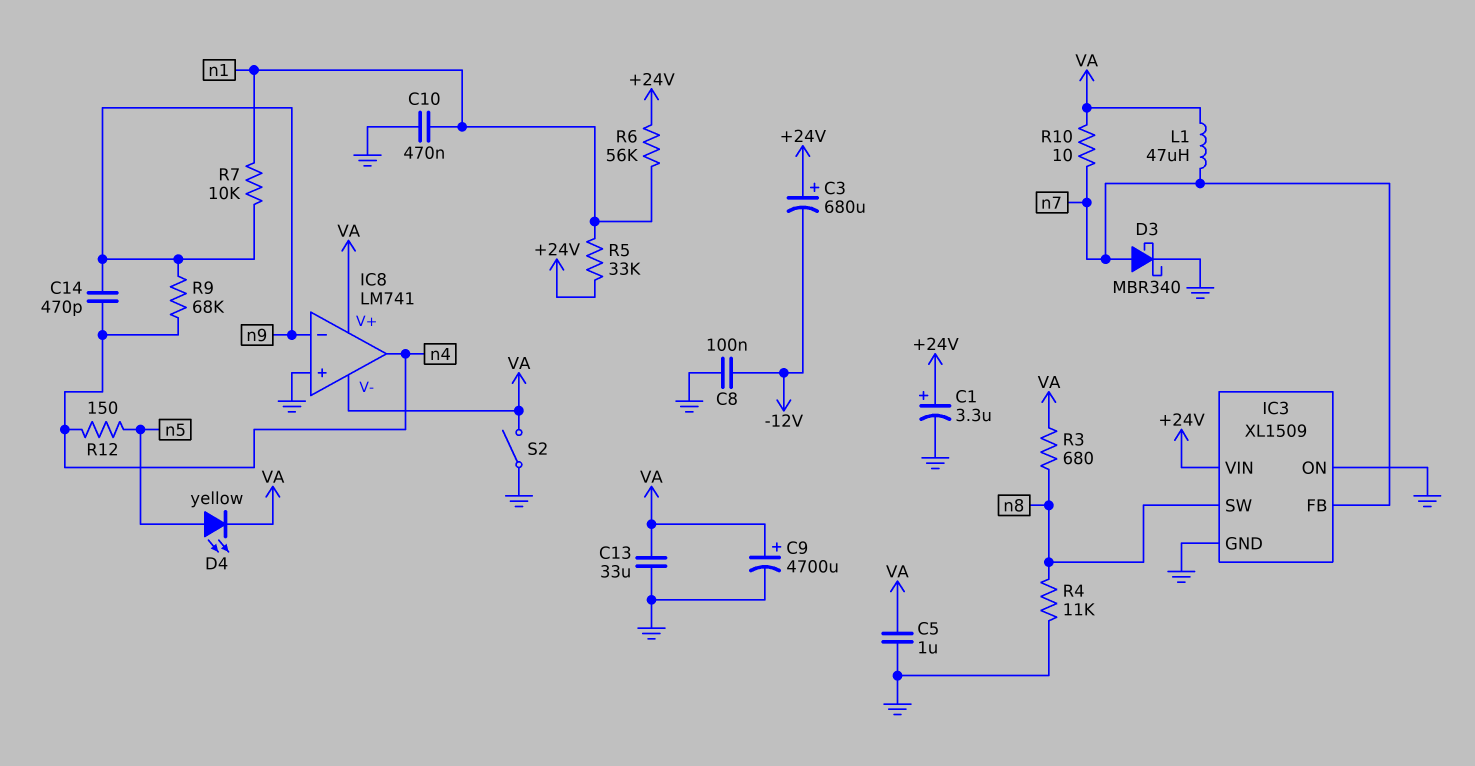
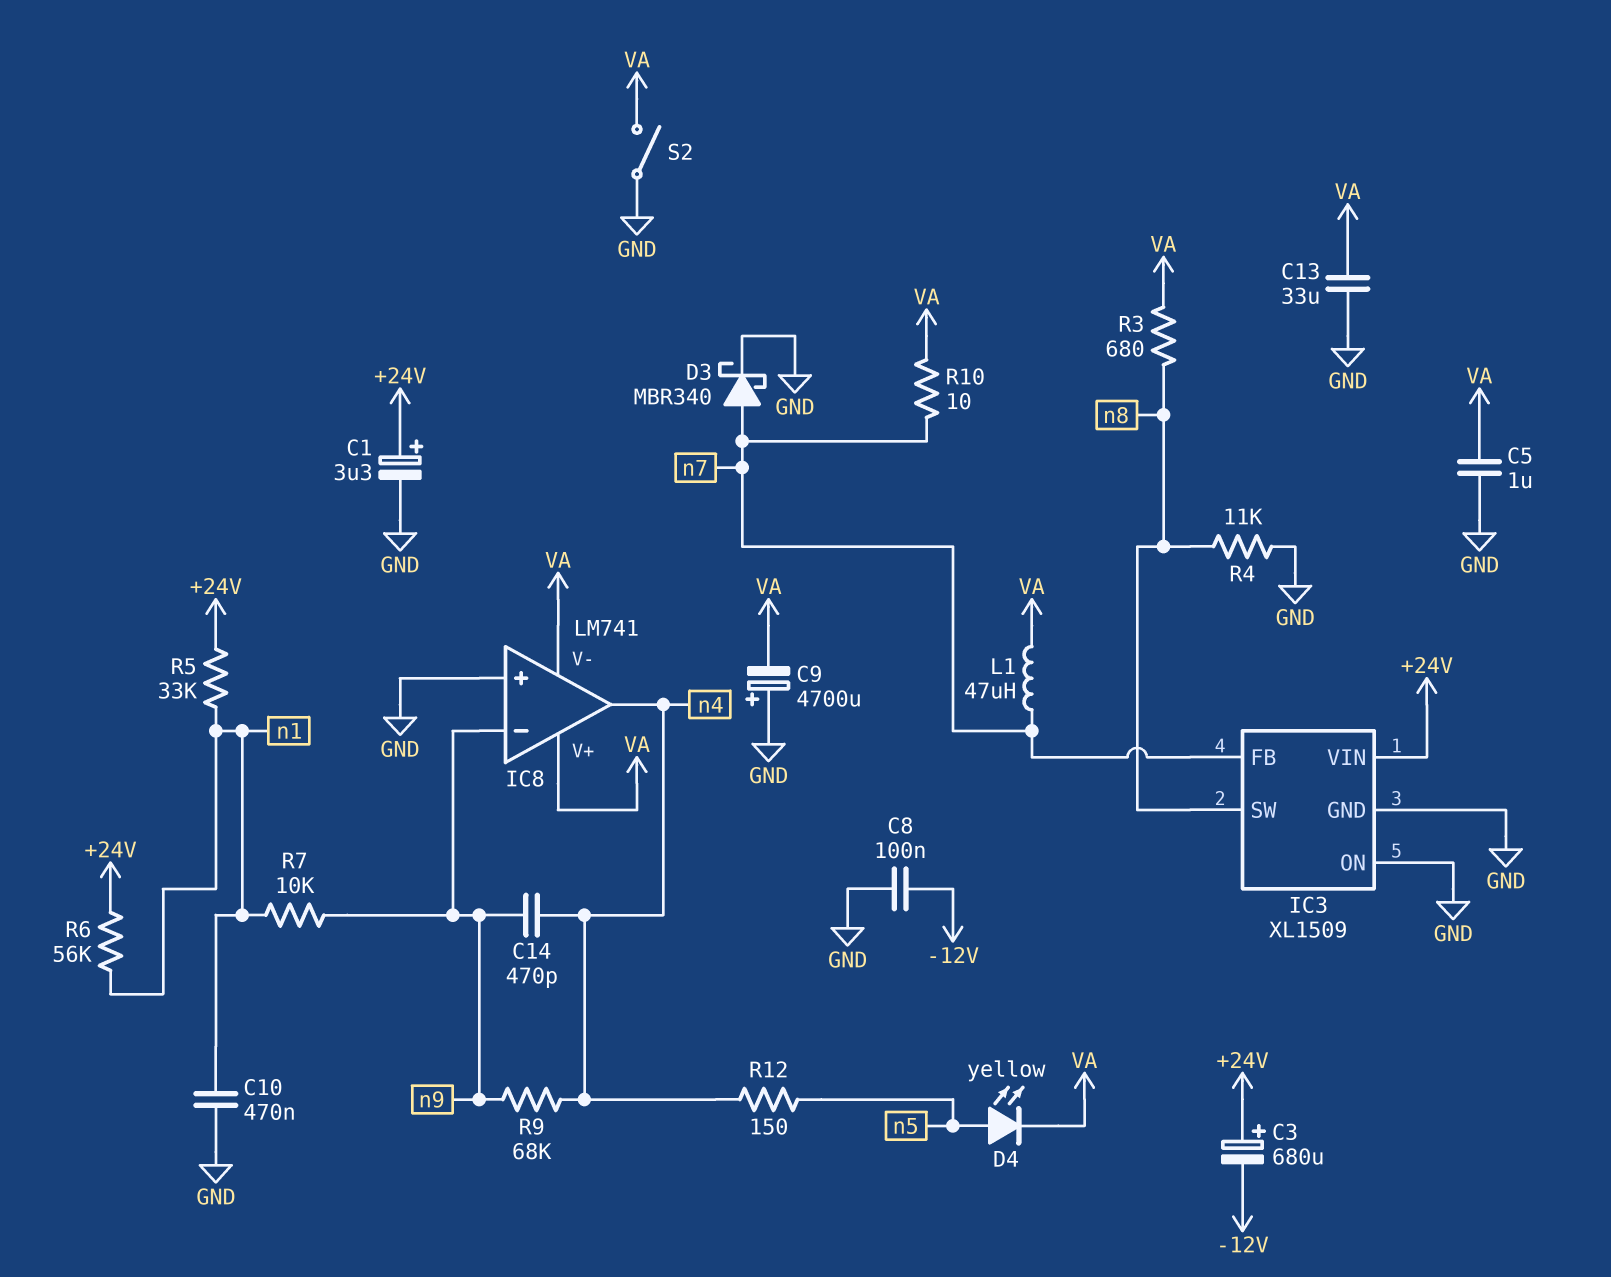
C9: 4700uF (plus VA, minus GND) -> 4700uF (plus GND, minus VA)

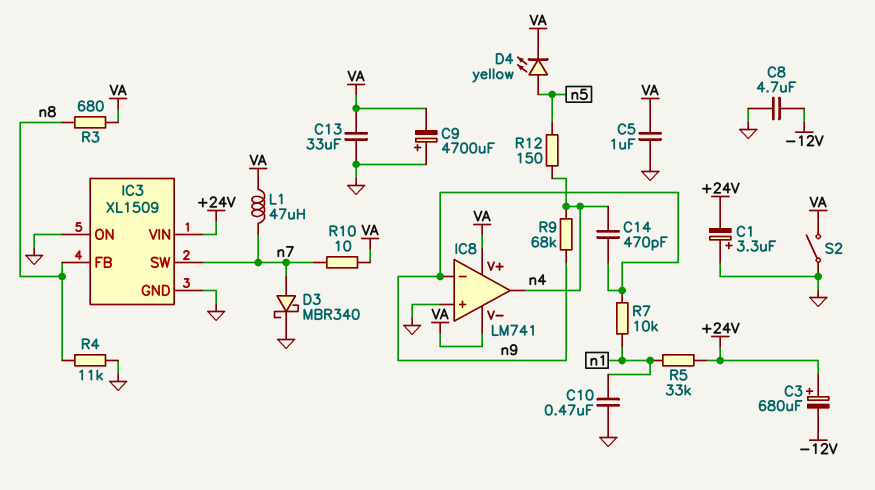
C1: 3.3uF (plus +24V, minus GND) -> 3.3uF (plus GND, minus +24V)
C8: 100nF (-12V, GND) -> 4.7uF (-12V, GND)
IC3 pin FB: n7 -> n8
IC3 pin SW: n8 -> n7
R6: 56k (+24V, n1) -> none

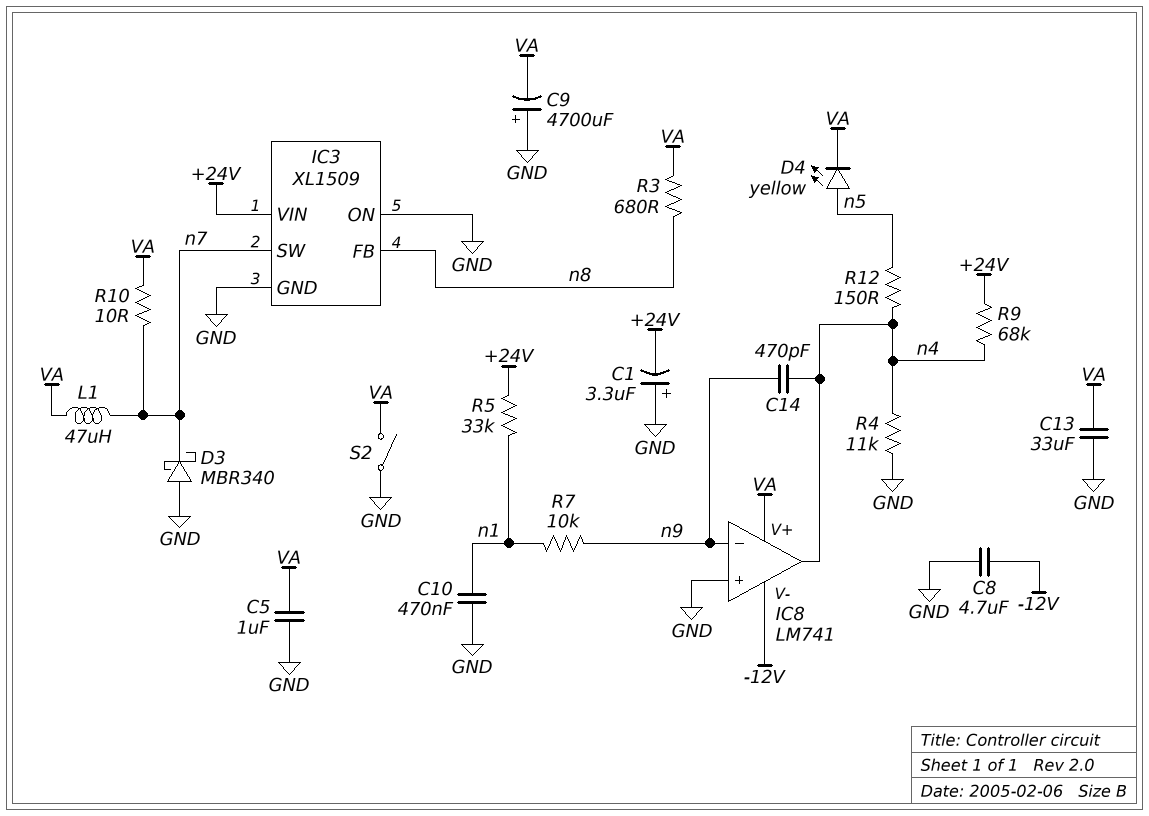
C3: 680uF (plus +24V, minus -12V) -> none
D3: schottky MBR340 (A n7, K GND) -> schottky MBR340 (A GND, K n7)
IC8 pin V-: VA -> -12V
R4: 11k (GND, n8) -> 11k (GND, n4)
R9: 68k (n4, n9) -> 68k (+24V, n4)

